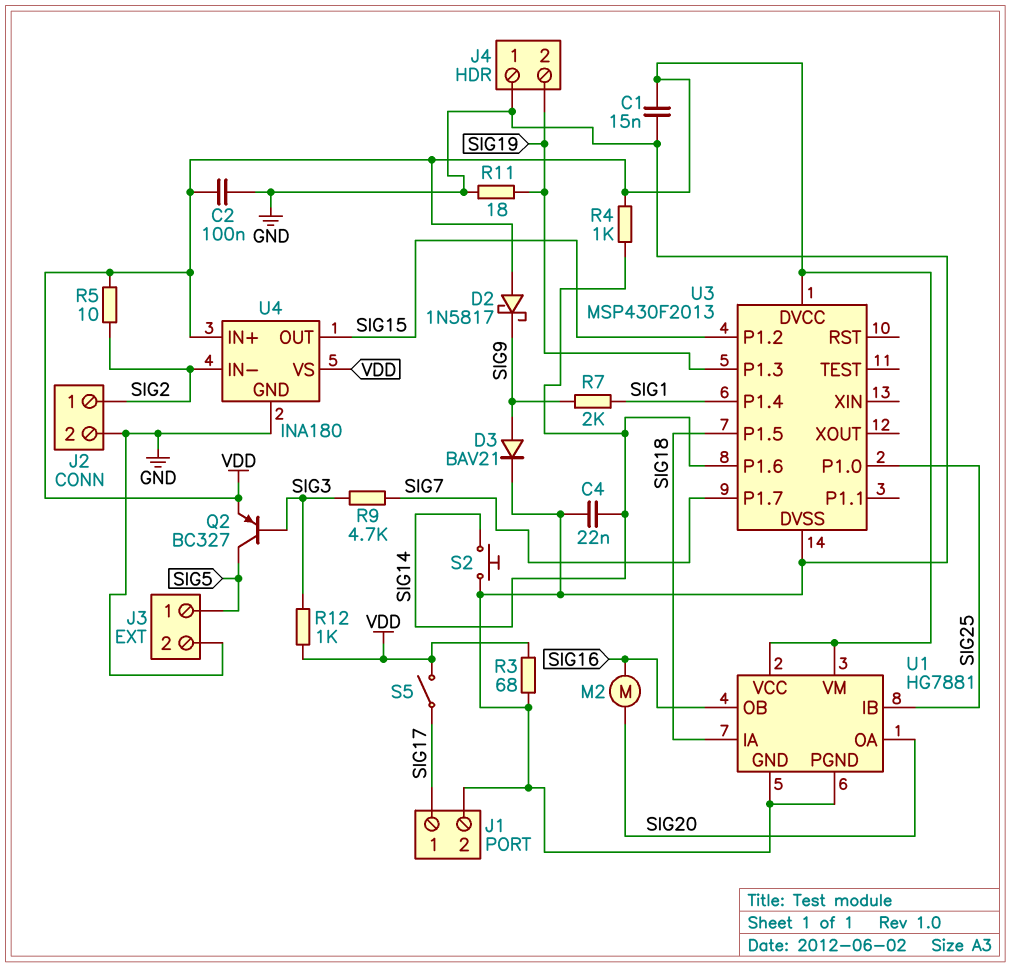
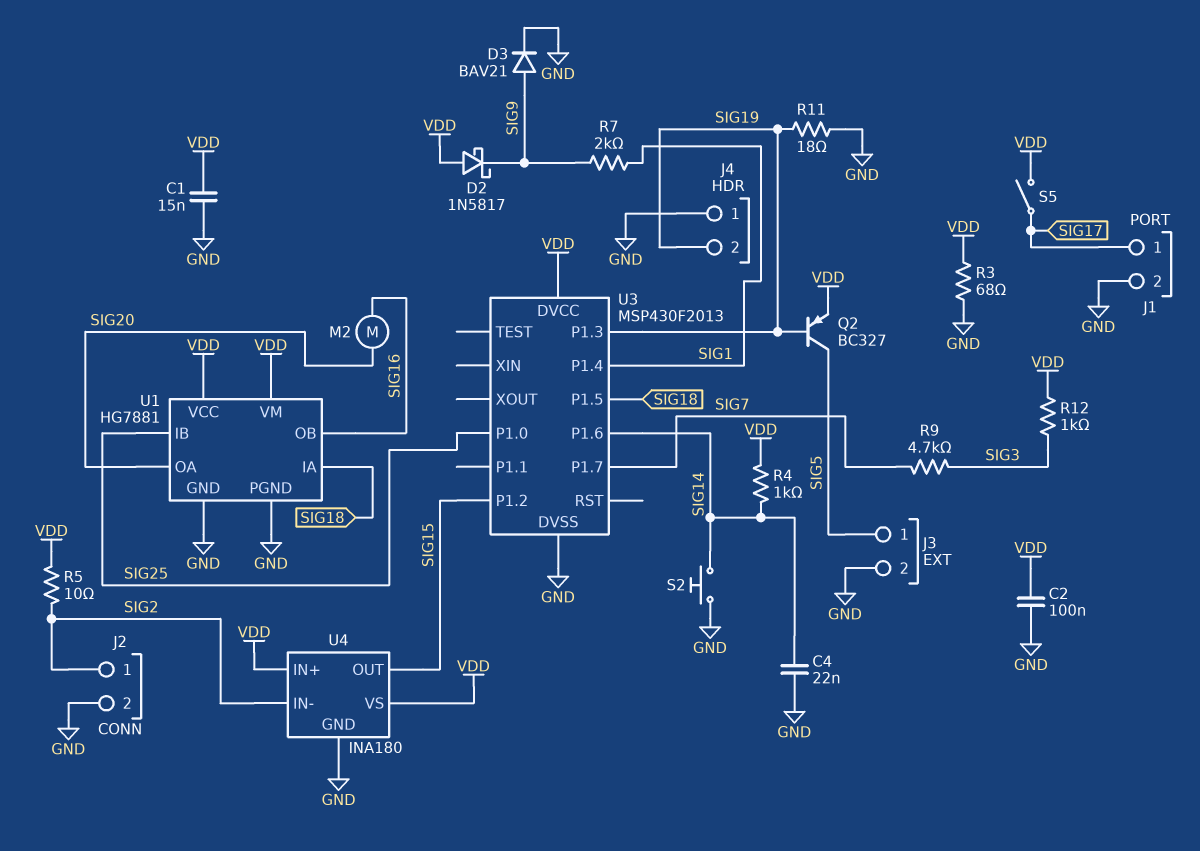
Q2: PNP BC327 (B SIG3, C SIG5, E VDD) -> PNP BC327 (B SIG19, C SIG5, E VDD)

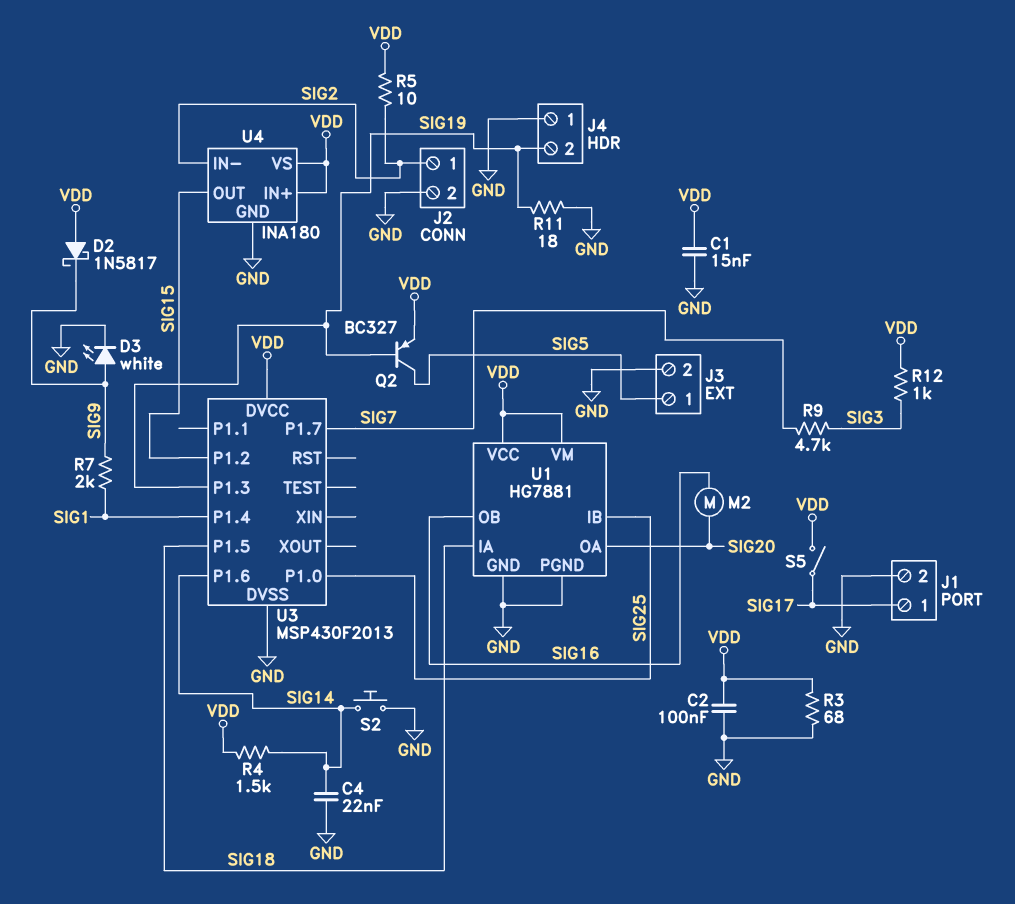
D3: diode BAV21 (A SIG9, K GND) -> LED white (A SIG9, K GND)
R4: 1k (SIG14, VDD) -> 1.5k (SIG14, VDD)

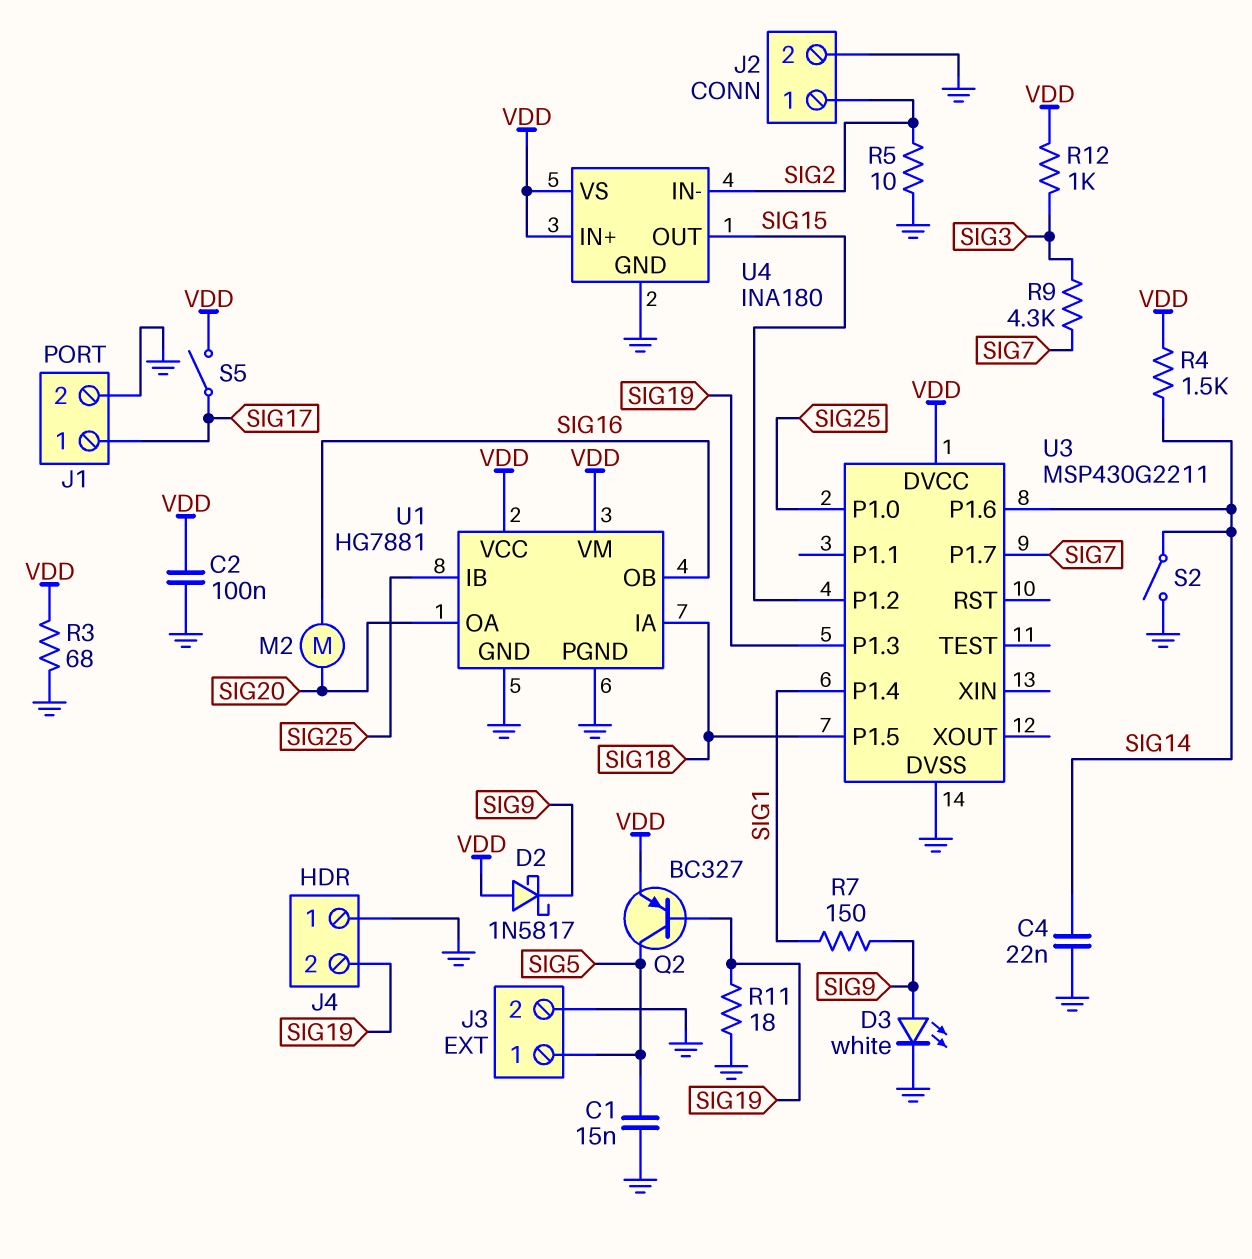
C1: 15nF (GND, VDD) -> 15nF (GND, SIG5)
R5: 10 (SIG2, VDD) -> 10 (GND, SIG2)
R7: 2k (SIG1, SIG9) -> 150 (SIG1, SIG9)
R9: 4.7k (SIG3, SIG7) -> 4.3k (SIG3, SIG7)
S2: button (GND, SIG14) -> switch (GND, SIG14)
U3: MSP430F2013 -> MSP430G2211

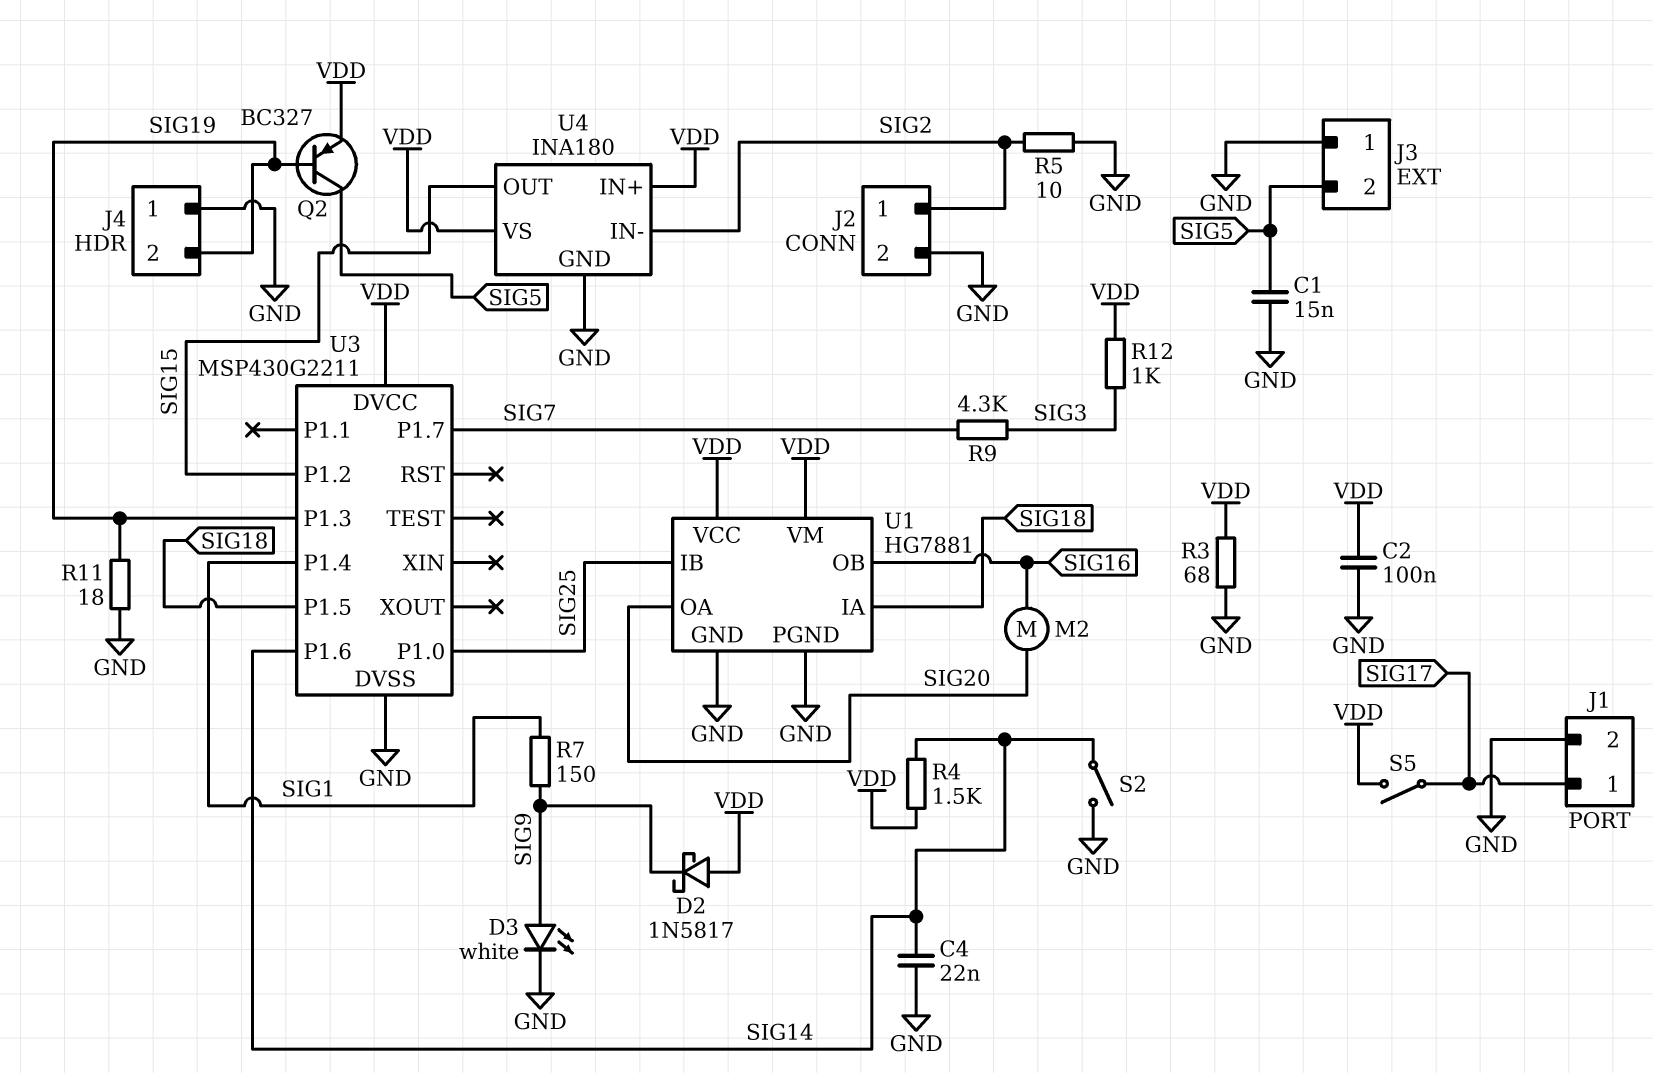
J3 pin 1: SIG5 -> GND
J3 pin 2: GND -> SIG5

